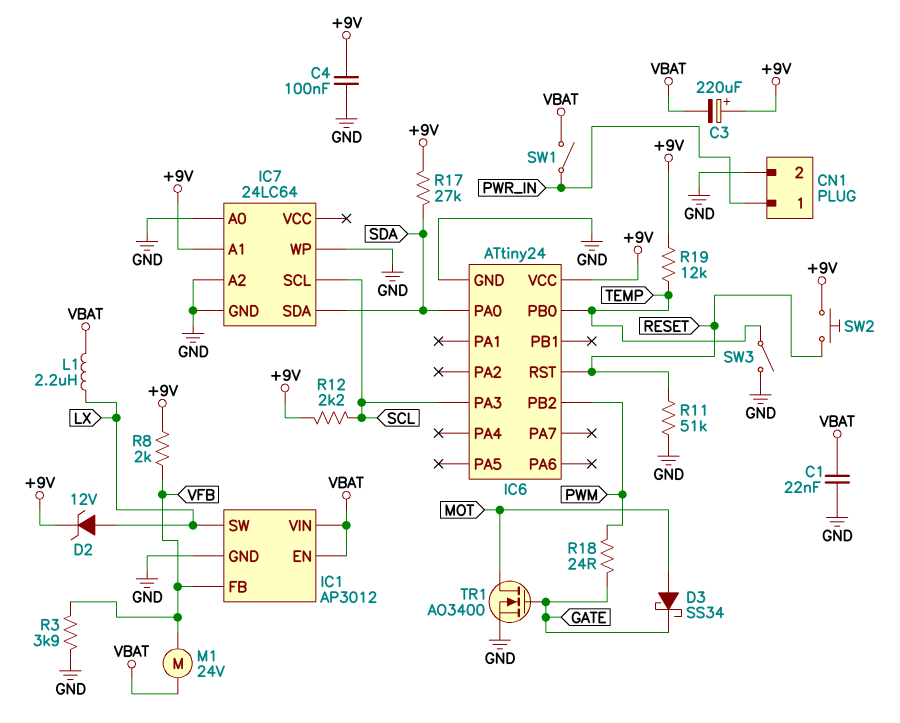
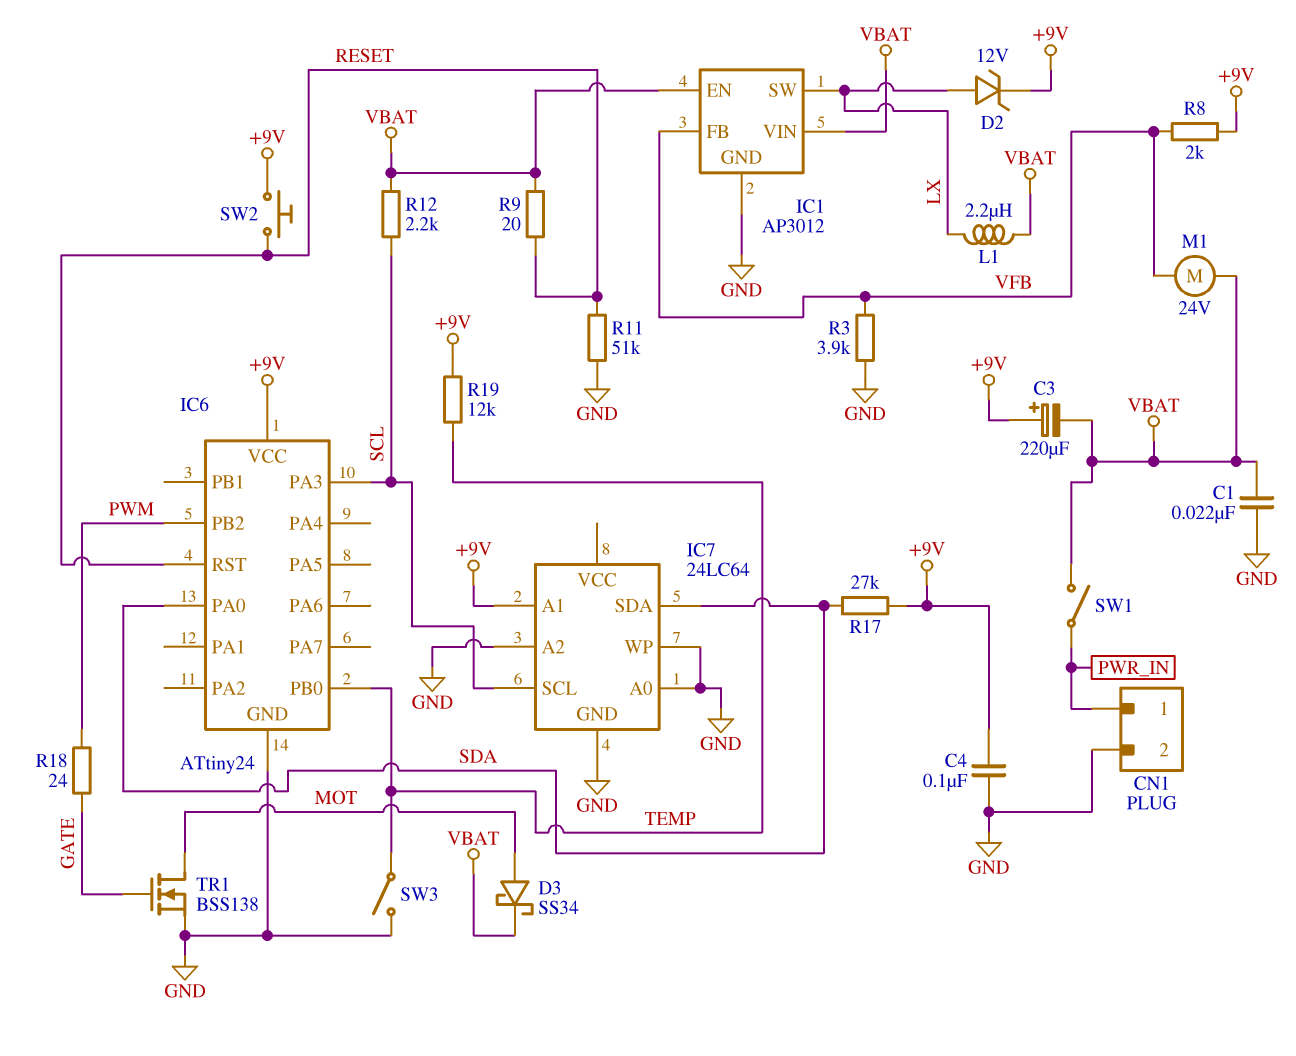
D3: schottky SS34 (A MOT, K GATE) -> schottky SS34 (A MOT, K VBAT)
R9: none -> 20 (RESET, VBAT)
R12: 2.2k (+9V, SCL) -> 2.2k (SCL, VBAT)
TR1: NMOS AO3400 (G GATE, D MOT, S GND) -> NMOS BSS138 (G GATE, D MOT, S GND)

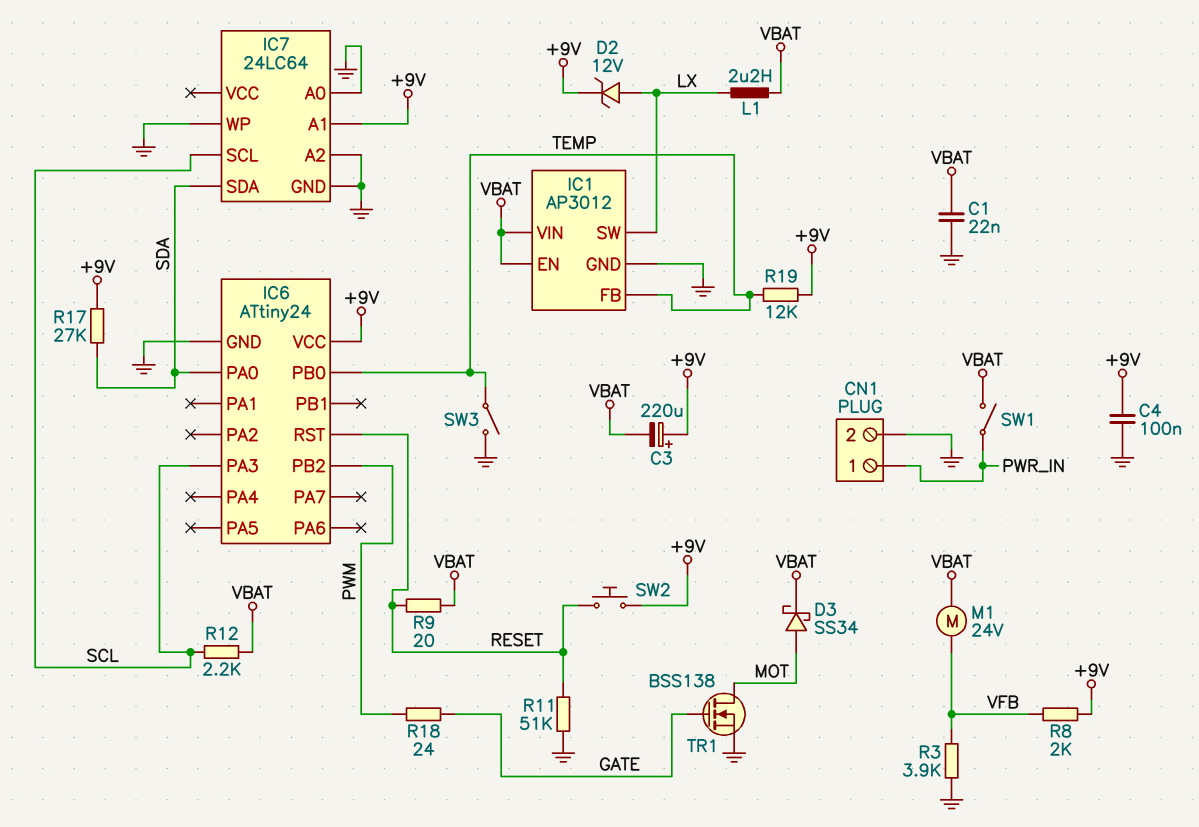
IC1 pin FB: VFB -> TEMP

